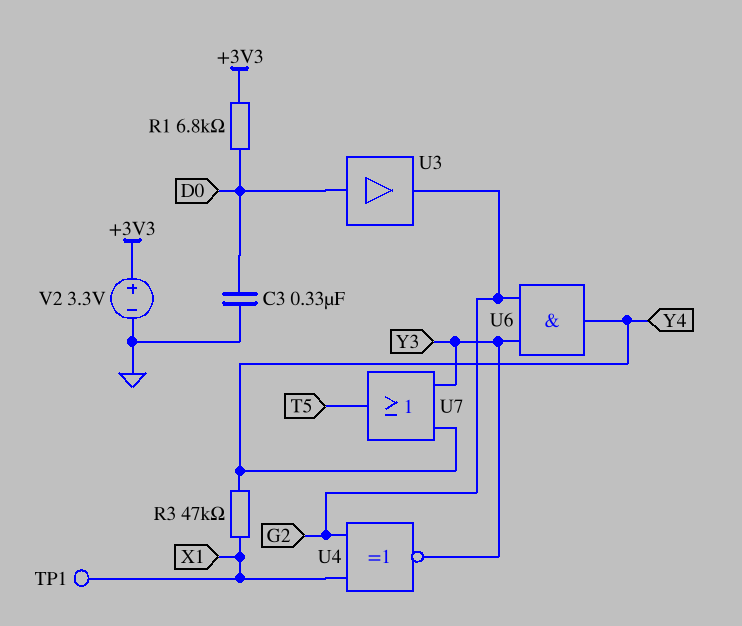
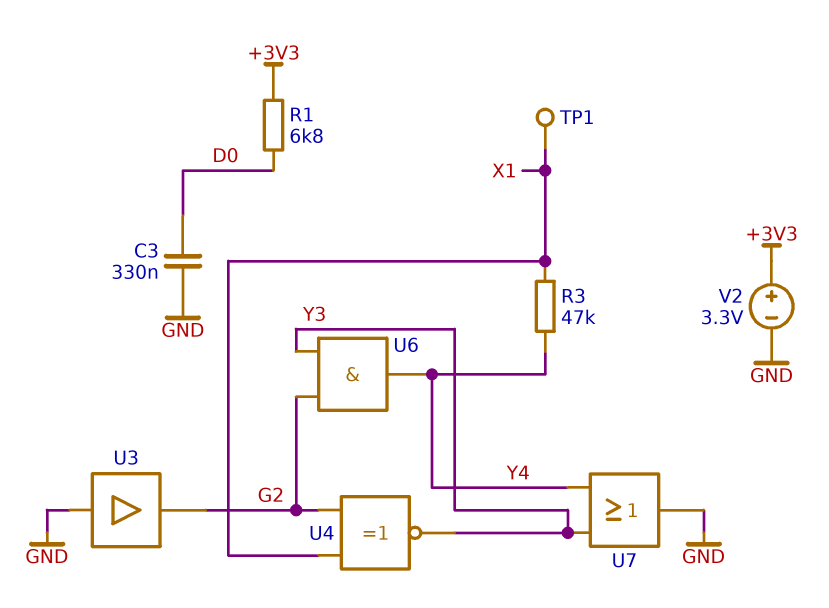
U3: buffer (in D0, out G2) -> buffer (in GND, out G2)
U7: OR (in Y3, in Y4, out T5) -> OR (in Y3, in Y4, out GND)

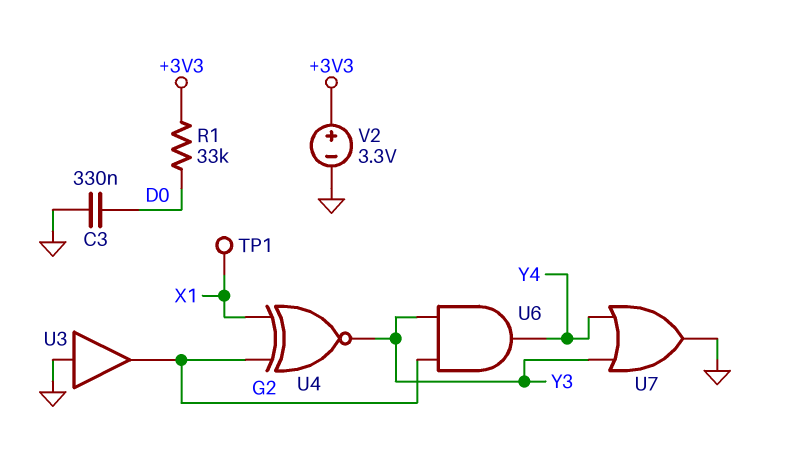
R1: 6.8k (+3V3, D0) -> 33k (+3V3, D0)
R3: 47k (X1, Y4) -> none

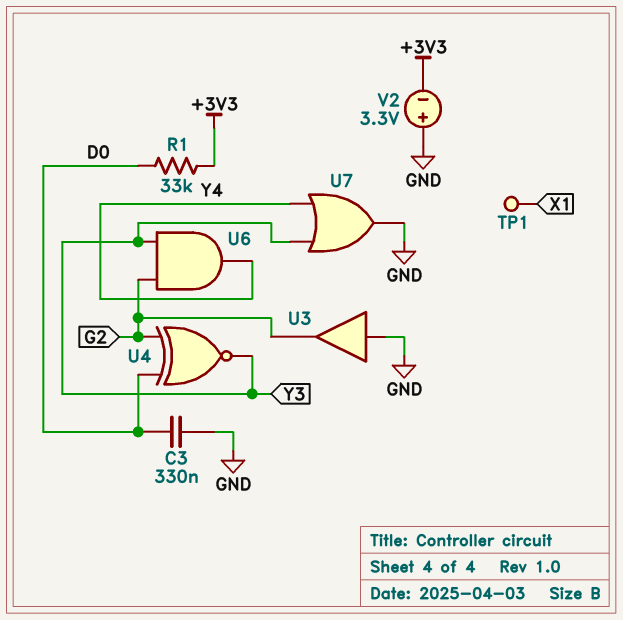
U4: XNOR (in G2, in X1, out Y3) -> XNOR (in D0, in G2, out Y3)
V2: 3.3V (plus +3V3, minus GND) -> 3.3V (plus GND, minus +3V3)

